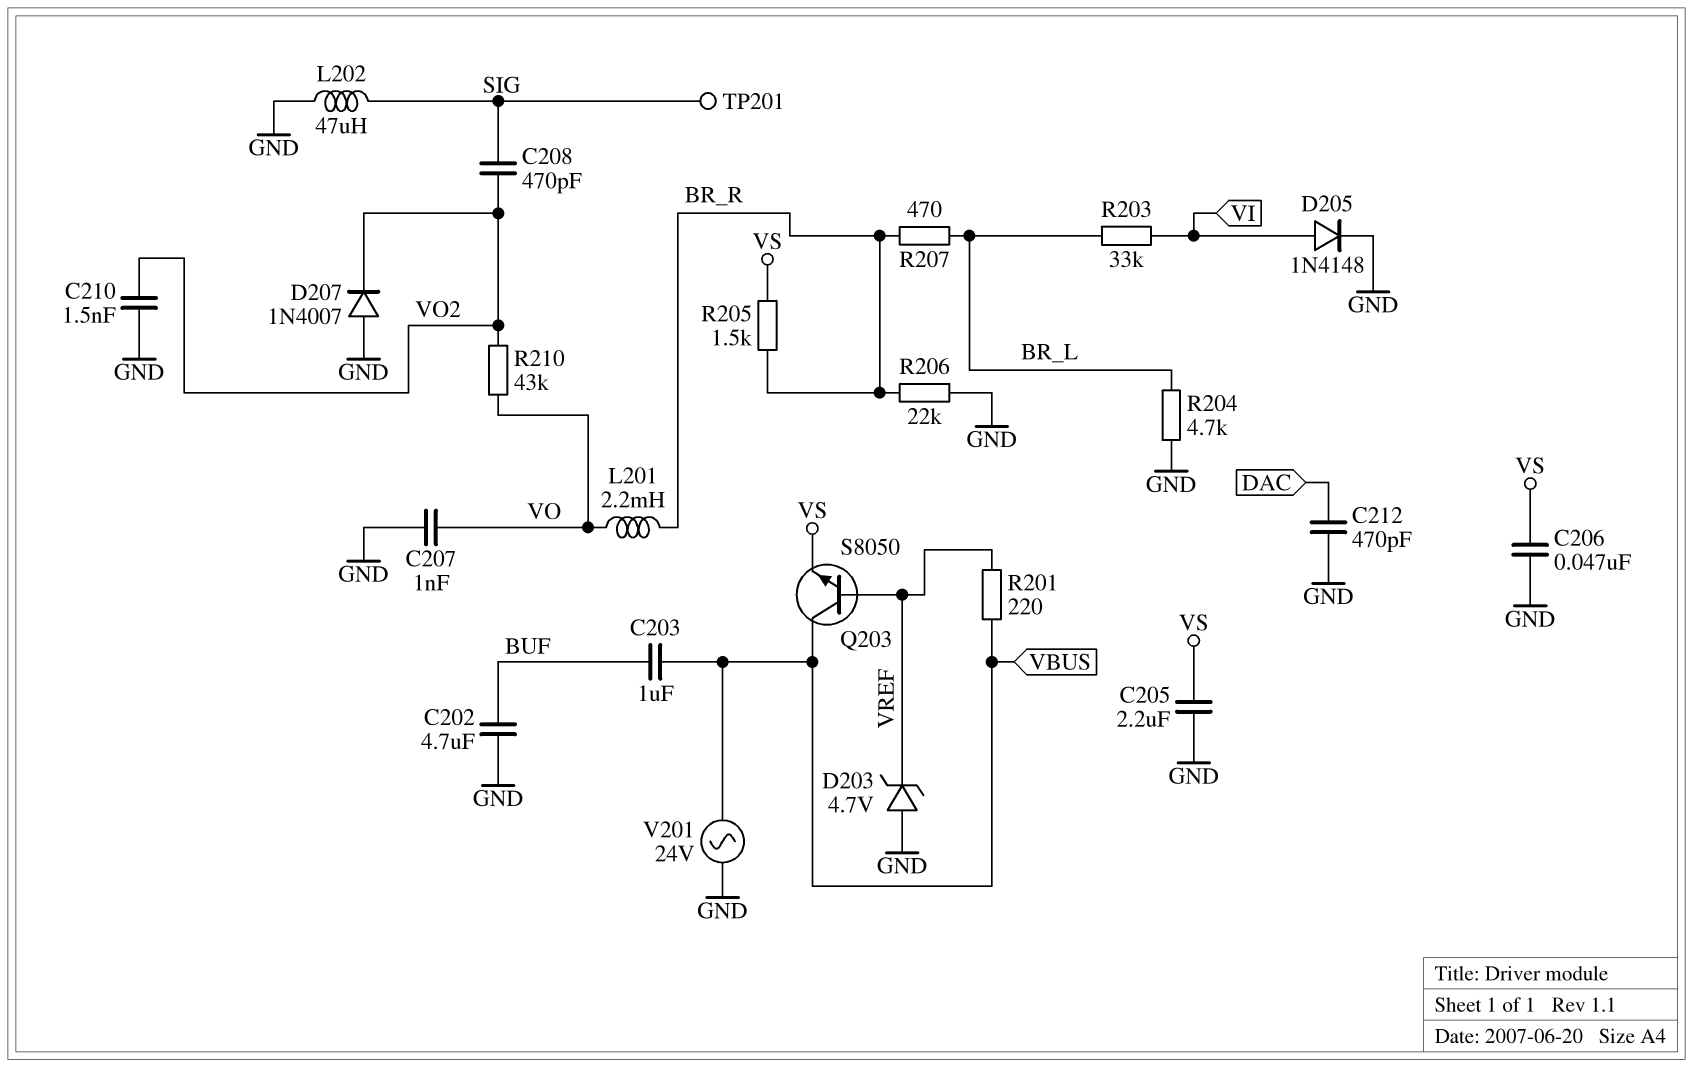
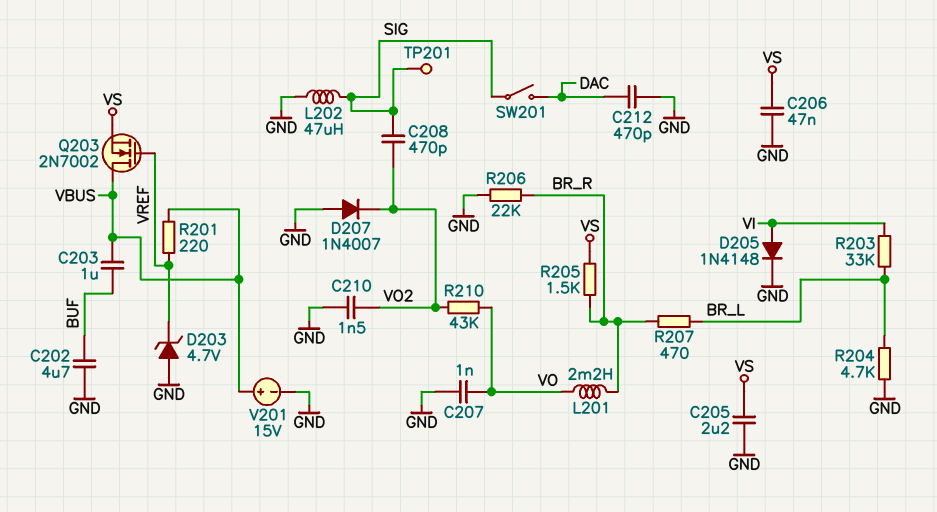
Q203: NPN S8050 (B VREF, C VBUS, E VS) -> NMOS 2N7002 (G VREF, D VBUS, S VS)
SW201: none -> switch (DAC, SIG)
V201: AC 24V (GND, VBUS) -> 15V (plus VBUS, minus GND)

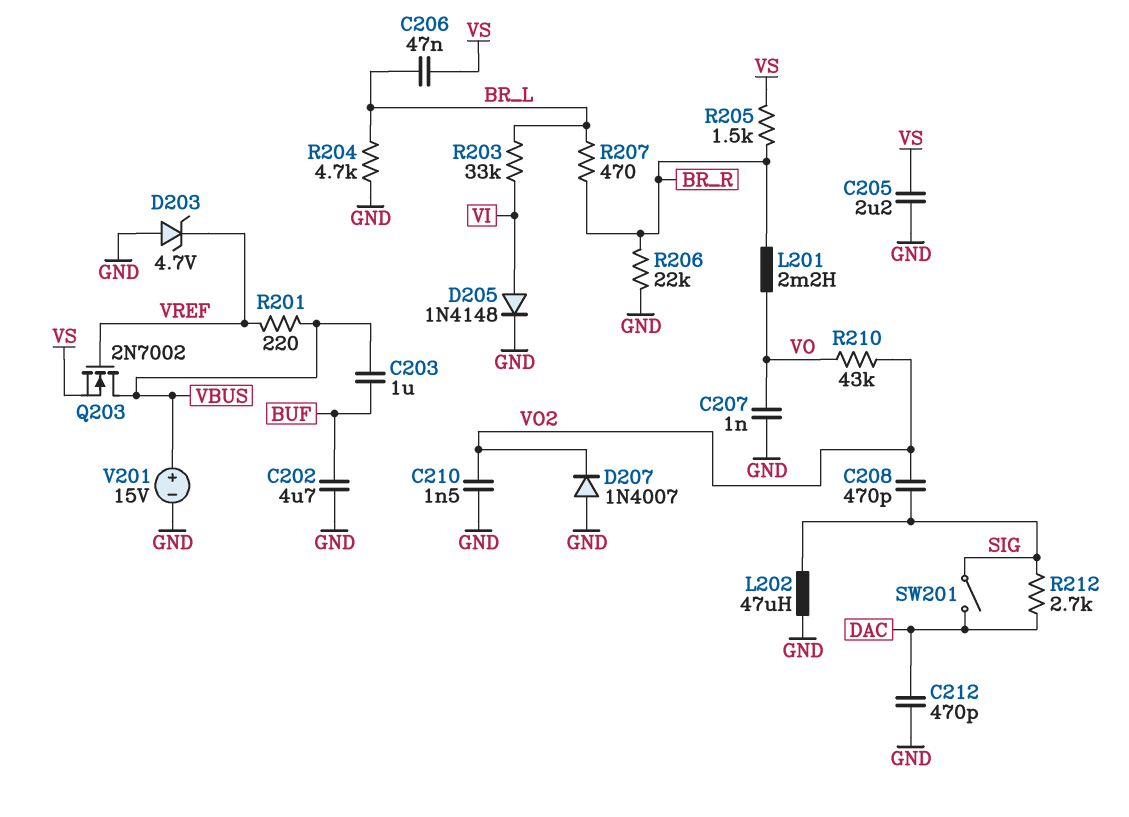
C206: 47nF (GND, VS) -> 47nF (BR_L, VS)
R212: none -> 2.7k (DAC, SIG)
TP201: test point (SIG) -> none

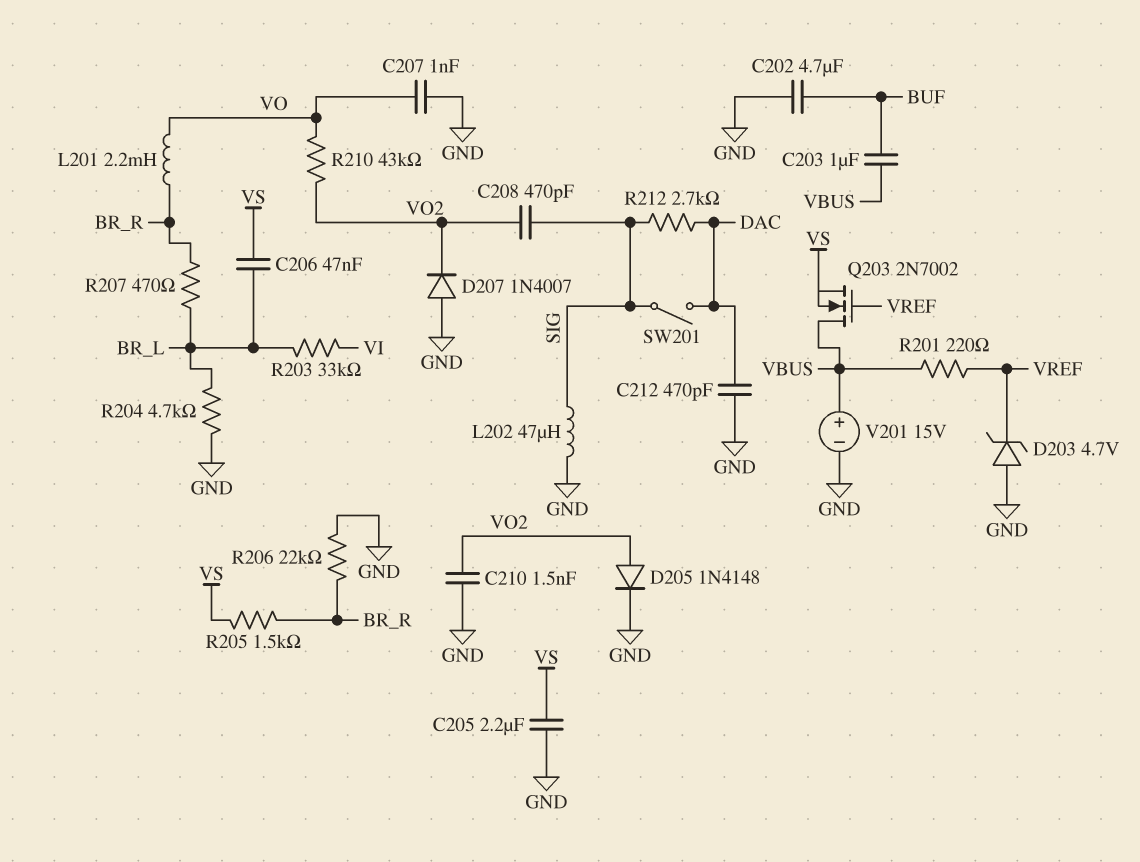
D205: diode 1N4148 (A VI, K GND) -> diode 1N4148 (A VO2, K GND)

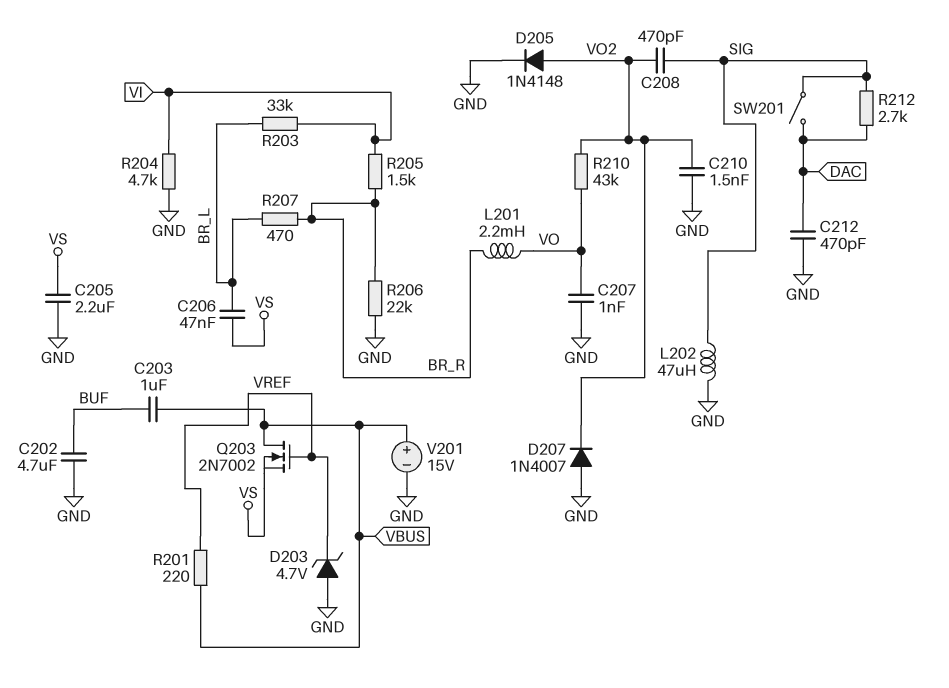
R204: 4.7k (BR_L, GND) -> 4.7k (GND, VI)
R205: 1.5k (BR_R, VS) -> 1.5k (BR_R, VI)

